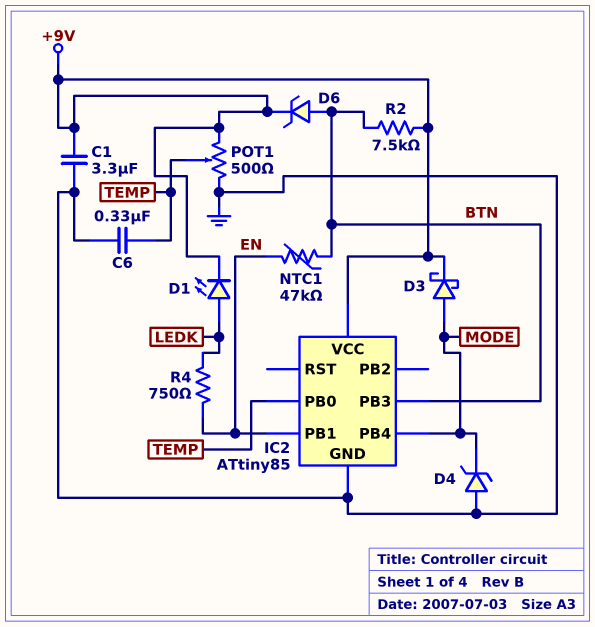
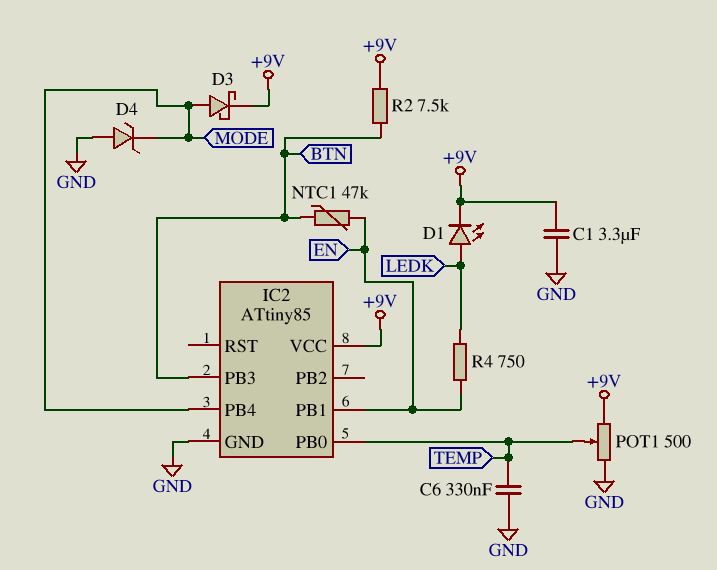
D6: zener (A BTN, K +9V) -> none

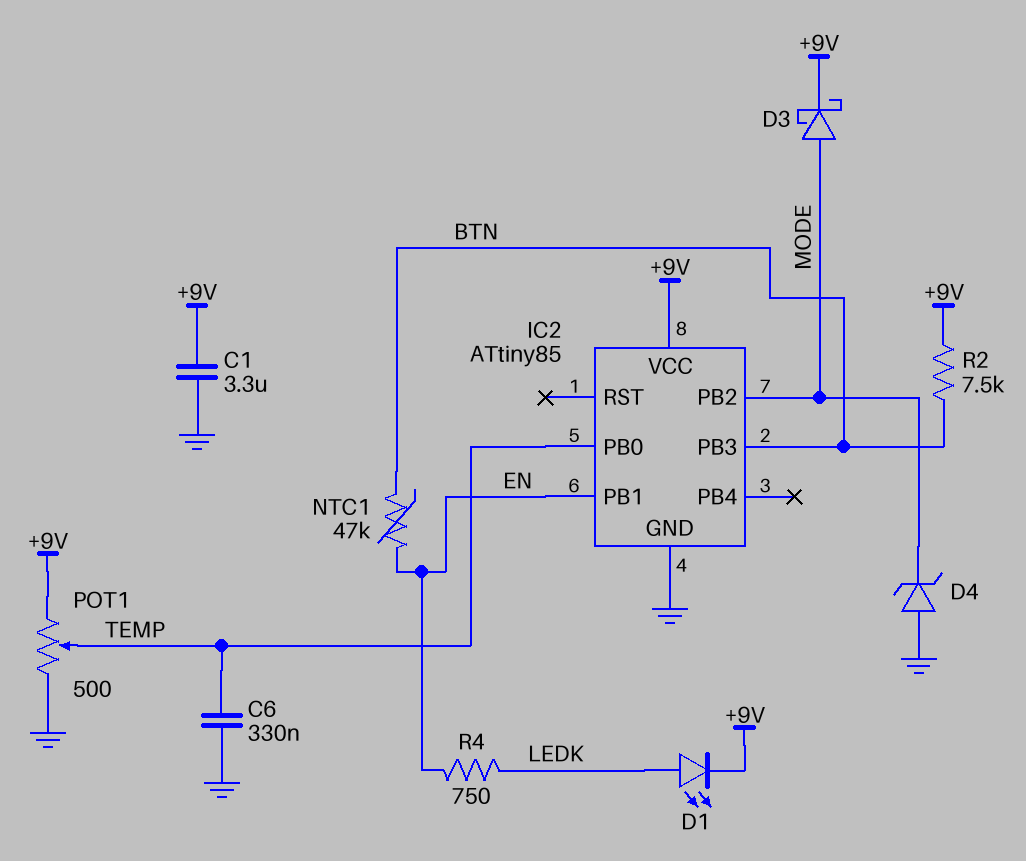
IC2 pin PB2: none -> MODE
IC2 pin PB4: MODE -> none

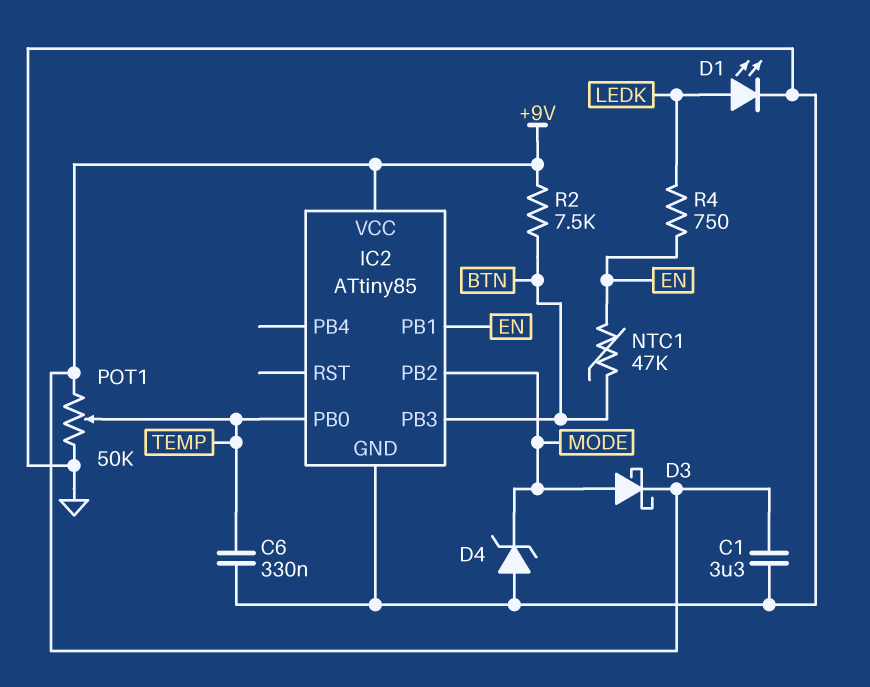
D1: LED (A LEDK, K +9V) -> LED (A LEDK, K GND)
POT1: 500 (+9V, GND, wiper TEMP) -> 50k (+9V, GND, wiper TEMP)

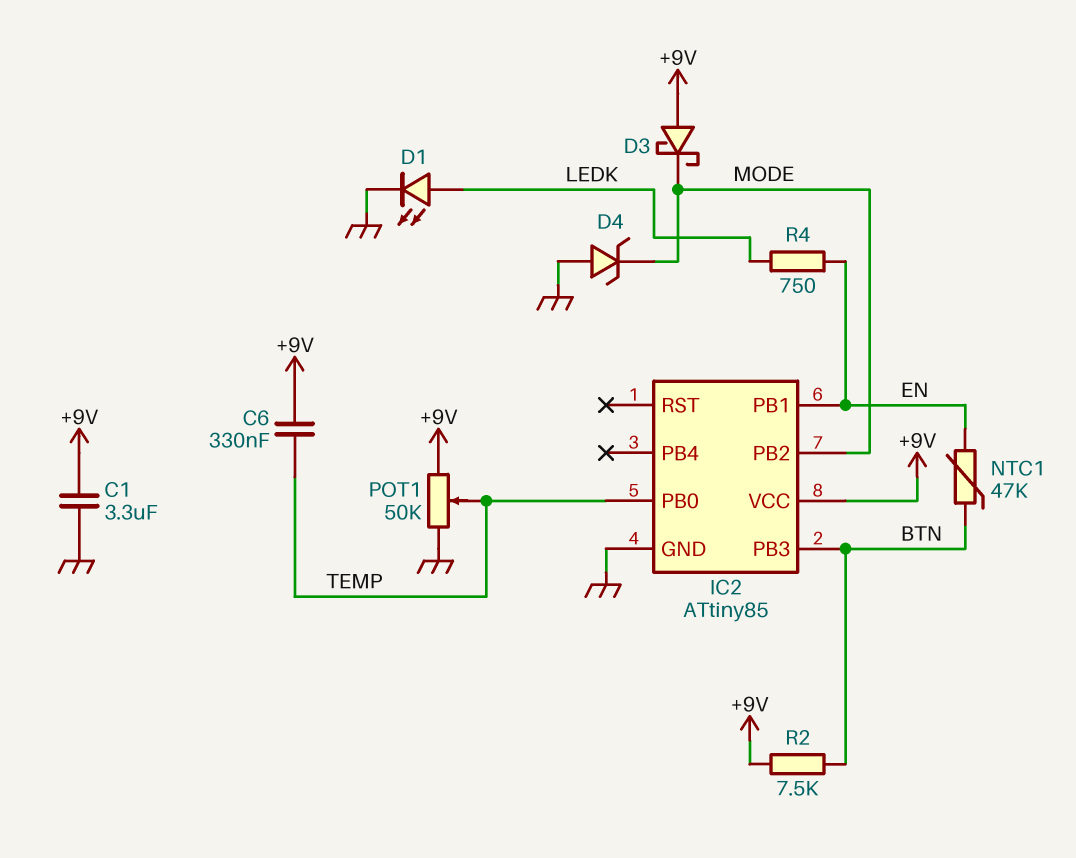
C6: 330nF (GND, TEMP) -> 330nF (+9V, TEMP)
D3: schottky (A MODE, K +9V) -> schottky (A +9V, K MODE)

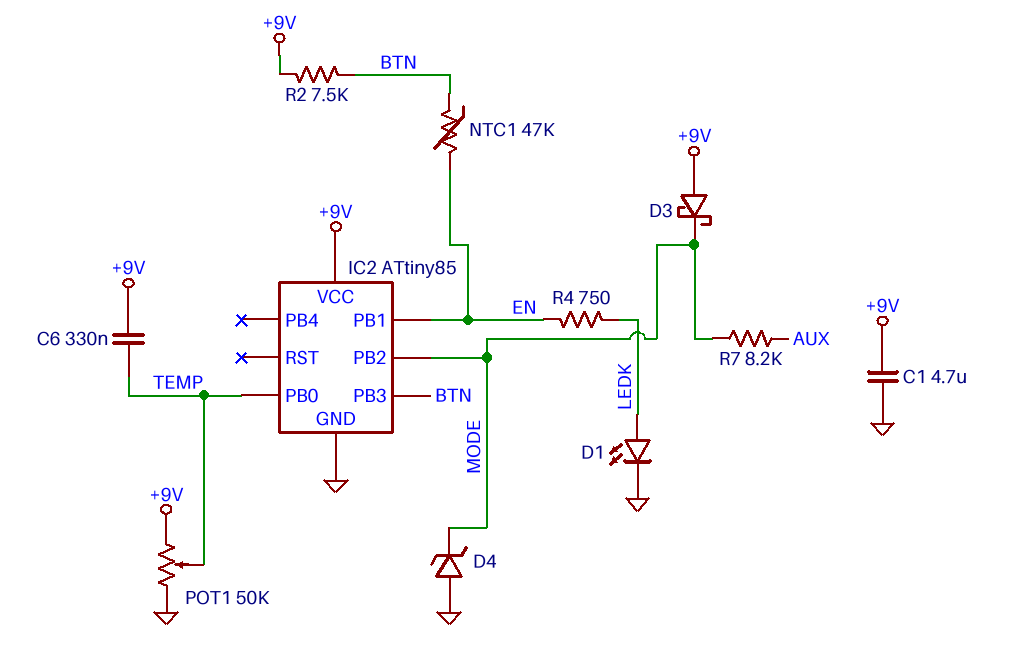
C1: 3.3uF (+9V, GND) -> 4.7uF (+9V, GND)
R7: none -> 8.2k (AUX, MODE)

